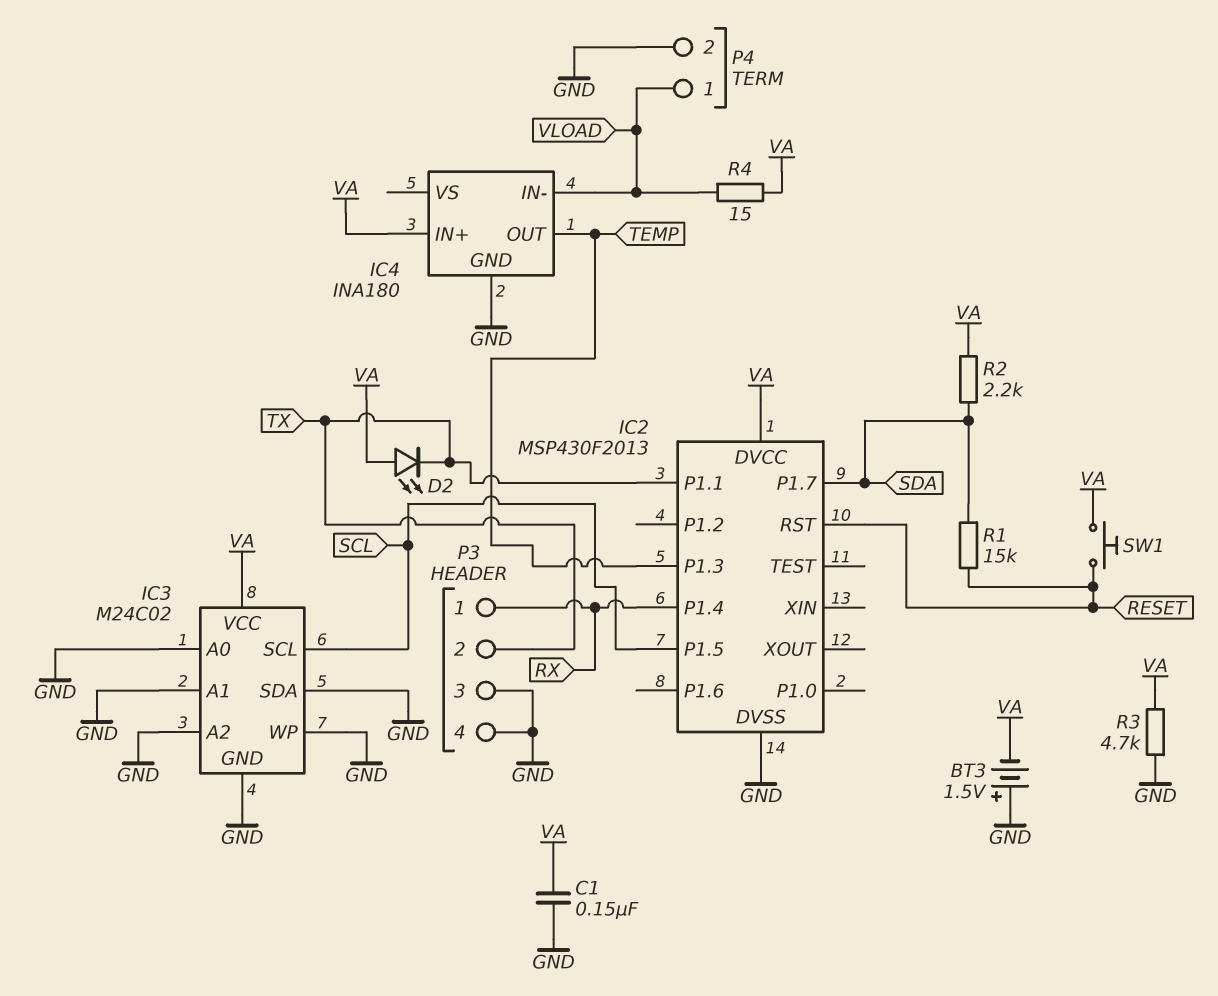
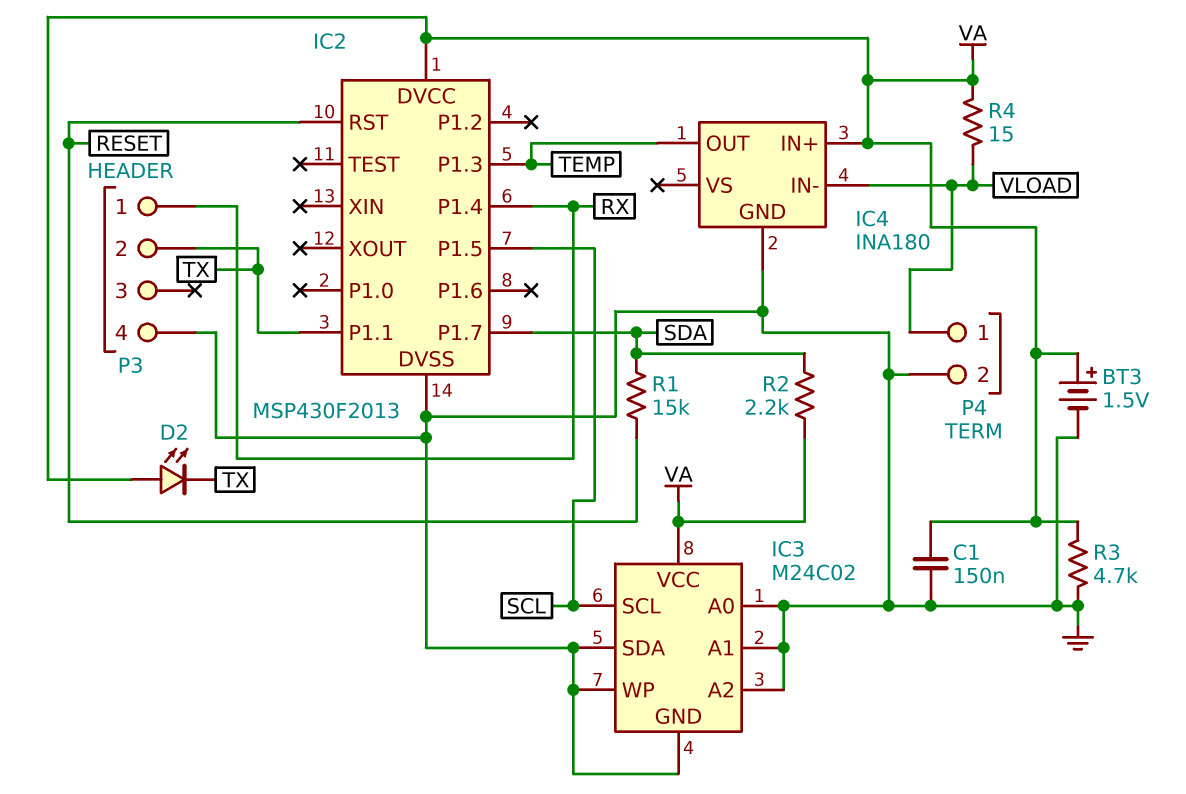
BT3: 1.5V (plus GND, minus VA) -> 1.5V (plus VA, minus GND)
P3 pin 3: GND -> none
SW1: button (RESET, VA) -> none

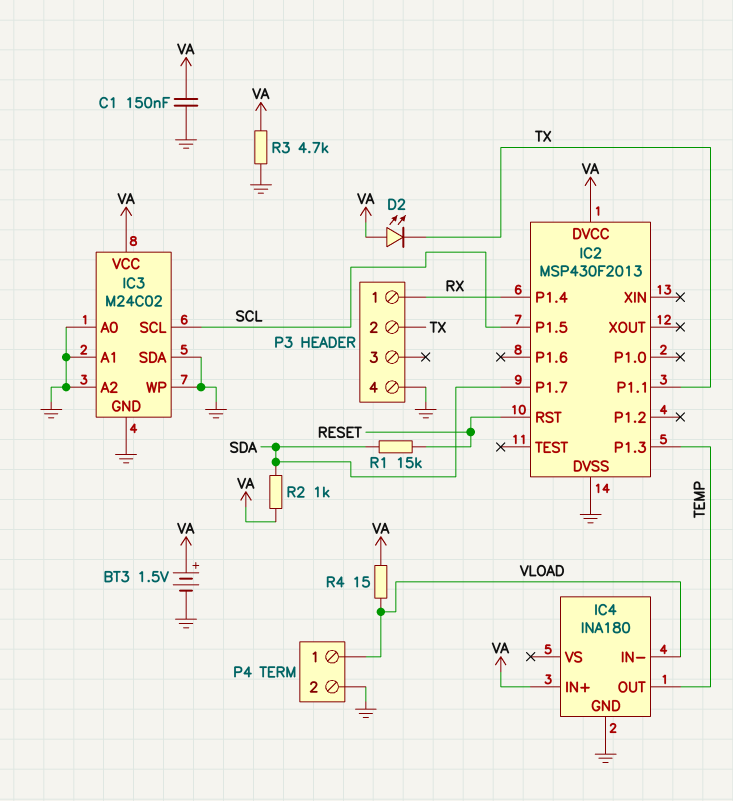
R2: 2.2k (SDA, VA) -> 1k (SDA, VA)

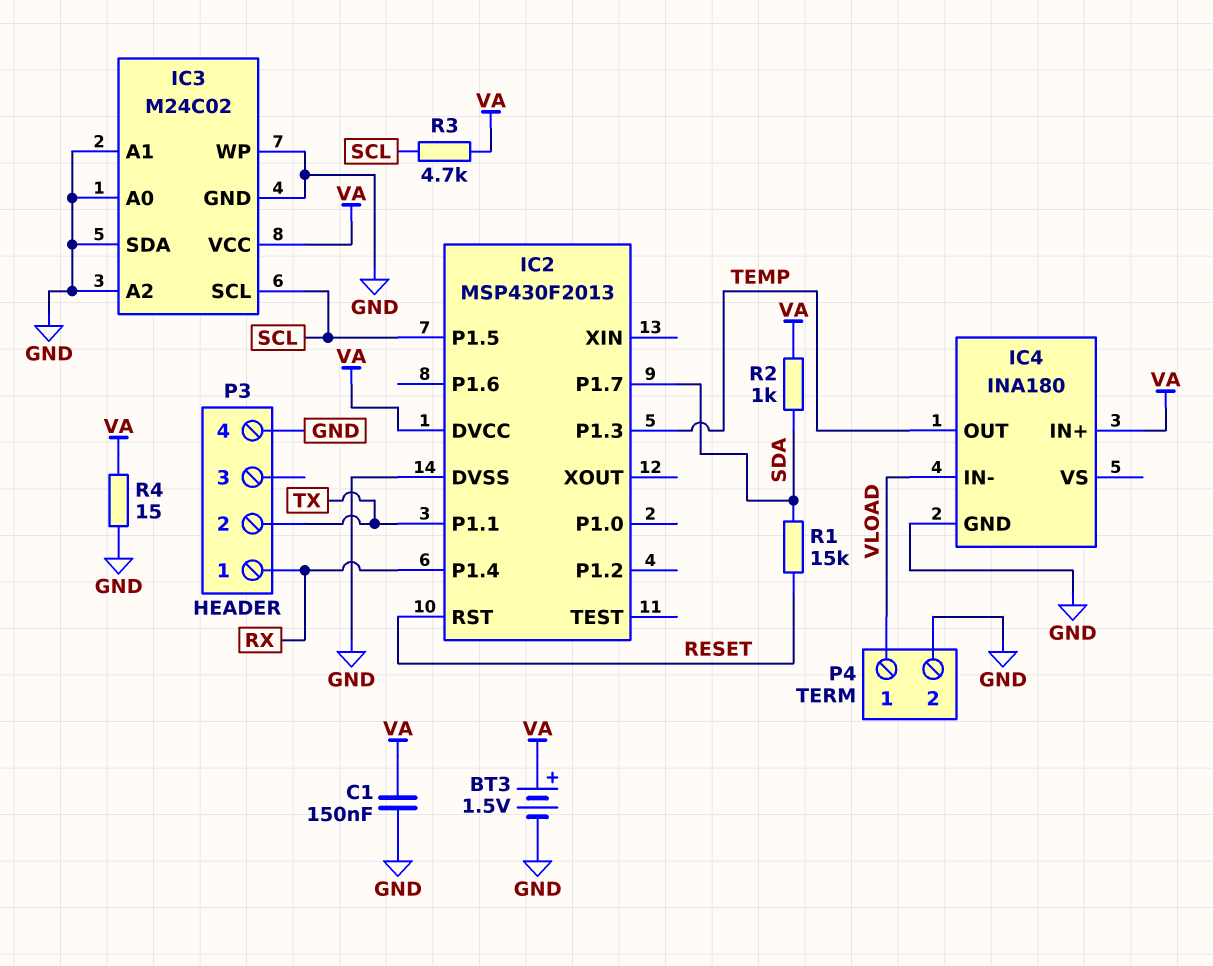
D2: LED (A VA, K TX) -> none
R3: 4.7k (GND, VA) -> 4.7k (SCL, VA)
R4: 15 (VA, VLOAD) -> 15 (GND, VA)

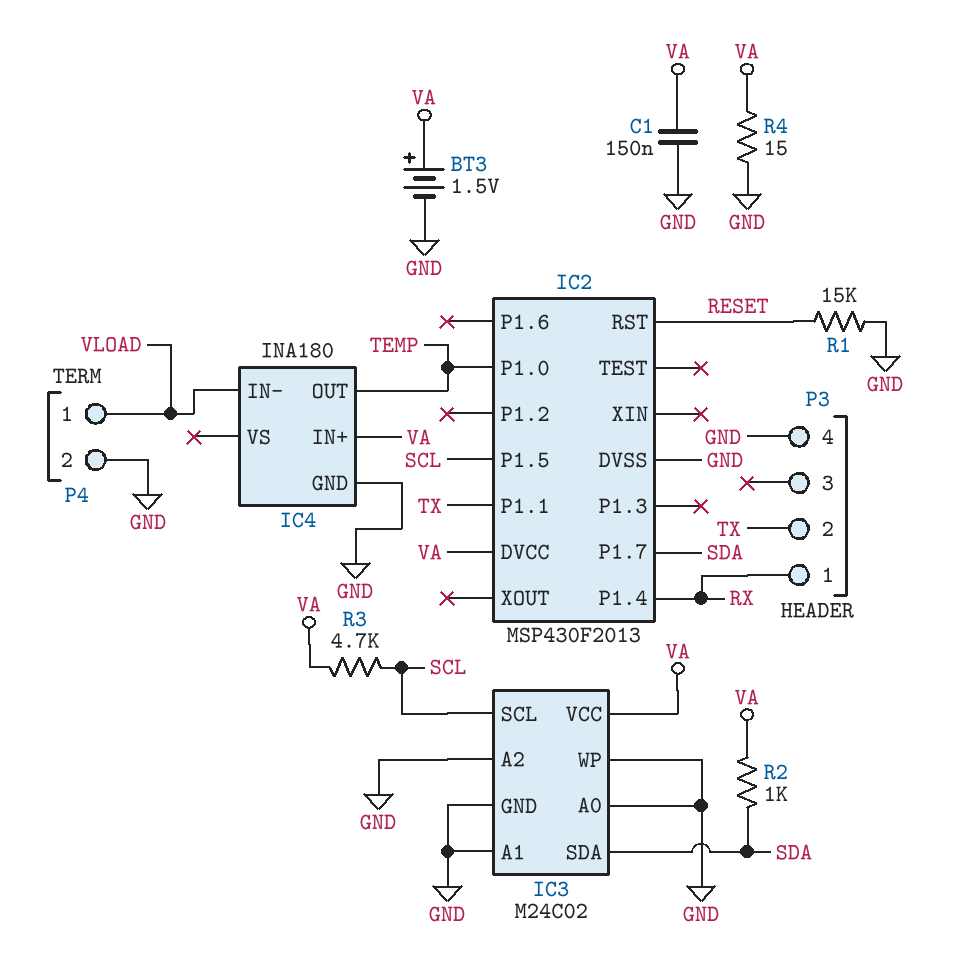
IC2 pin P1.0: none -> TEMP
IC2 pin P1.3: TEMP -> none
IC3 pin SDA: GND -> SDA
R1: 15k (RESET, SDA) -> 15k (GND, RESET)

